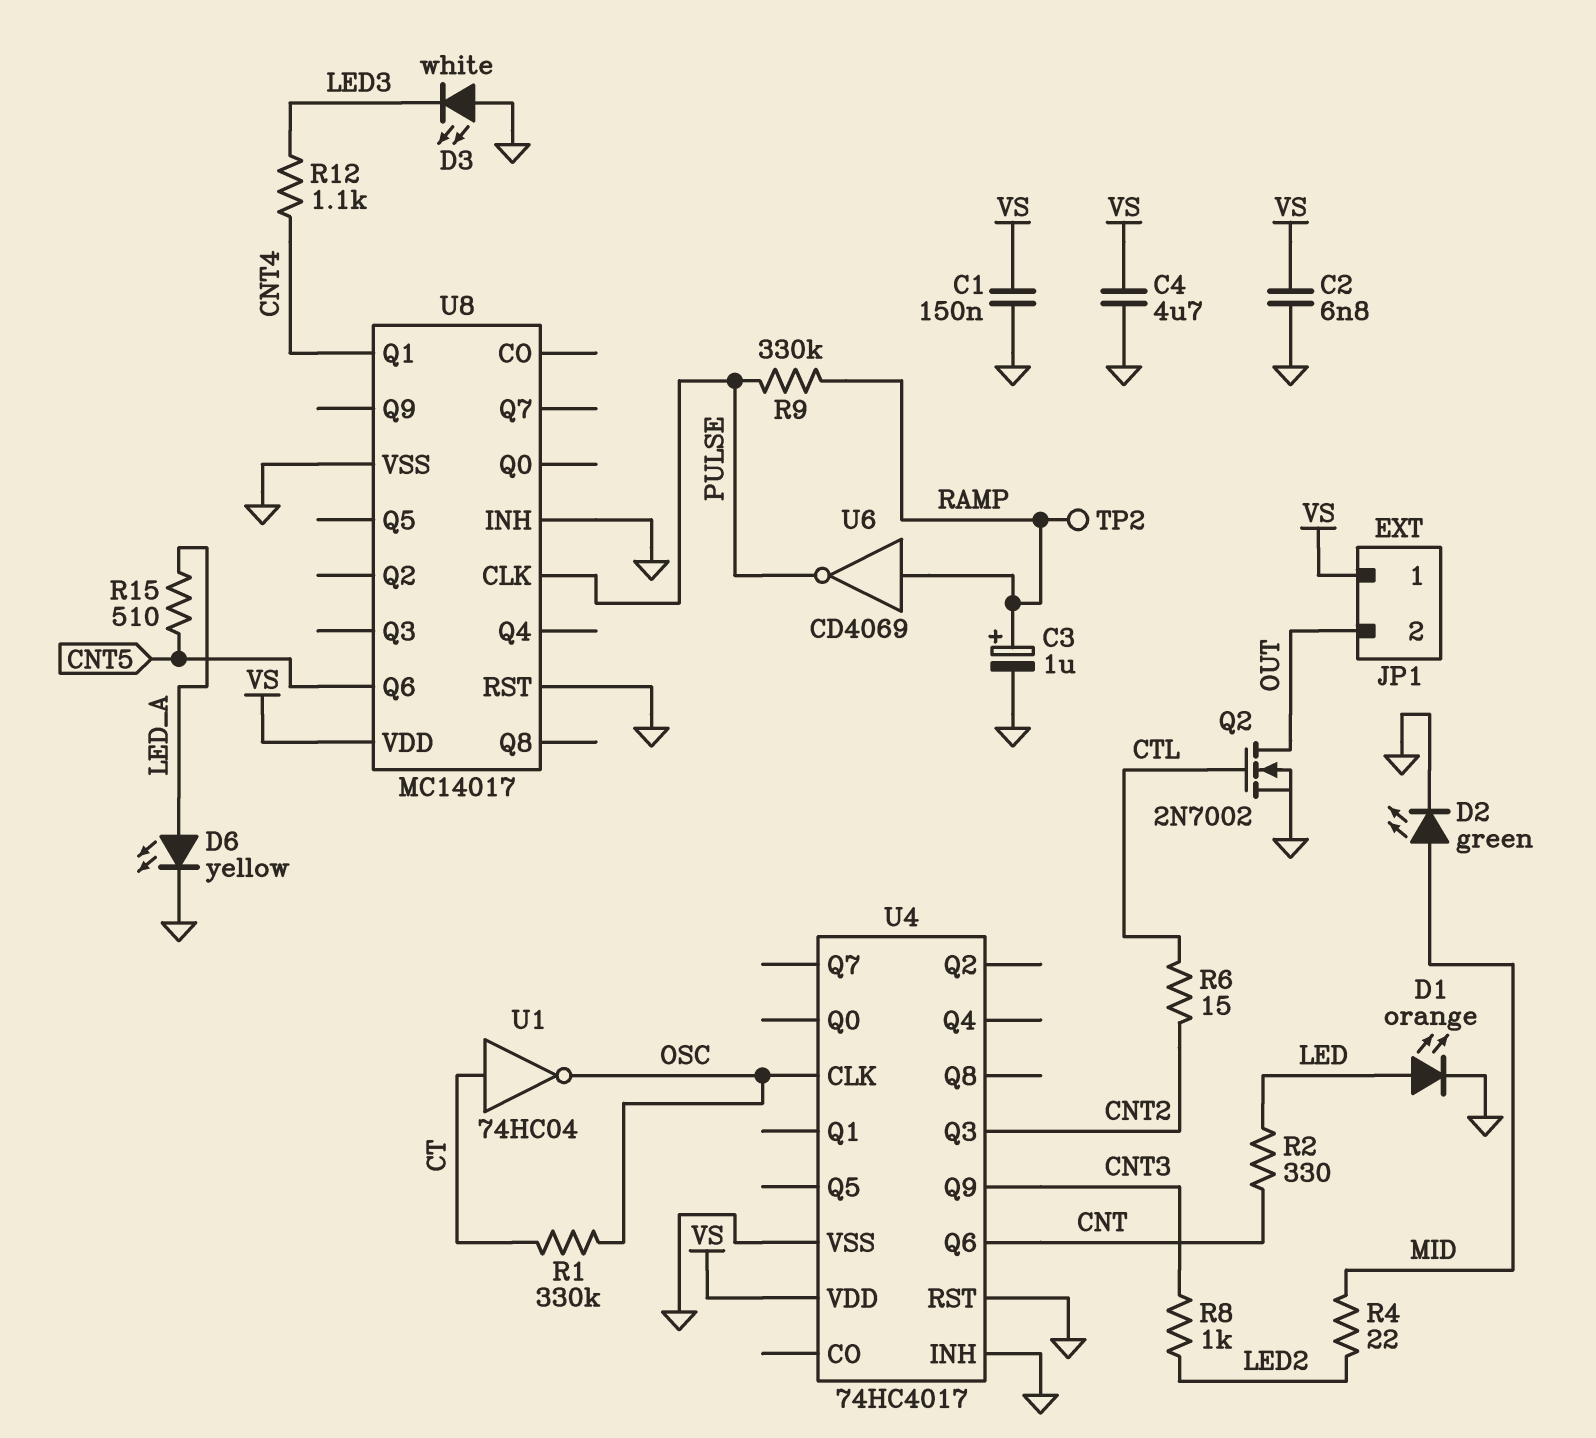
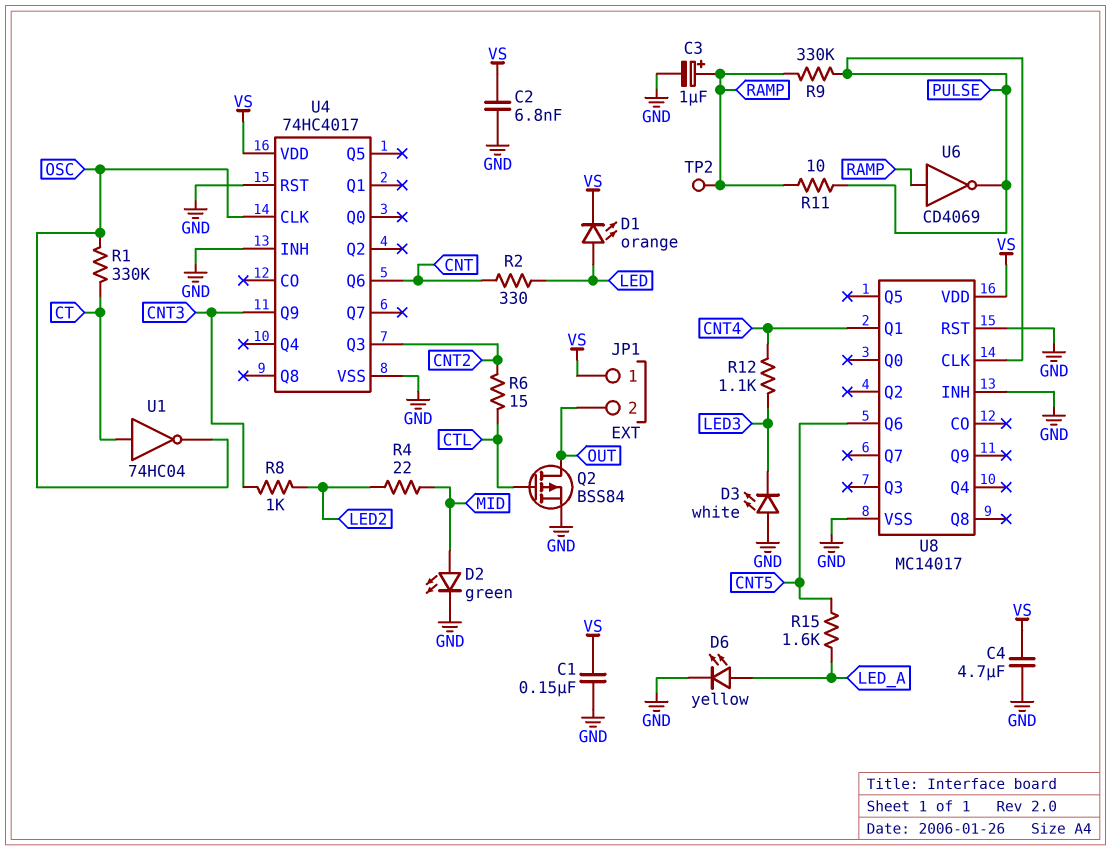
D1: LED orange (A LED, K GND) -> LED orange (A LED, K VS)
Q2: NMOS 2N7002 (G CTL, D OUT, S GND) -> PMOS BSS84 (G CTL, D OUT, S GND)
R11: none -> 10 (PULSE, RAMP)
R15: 510 (CNT5, LED_A) -> 1.6k (CNT5, LED_A)

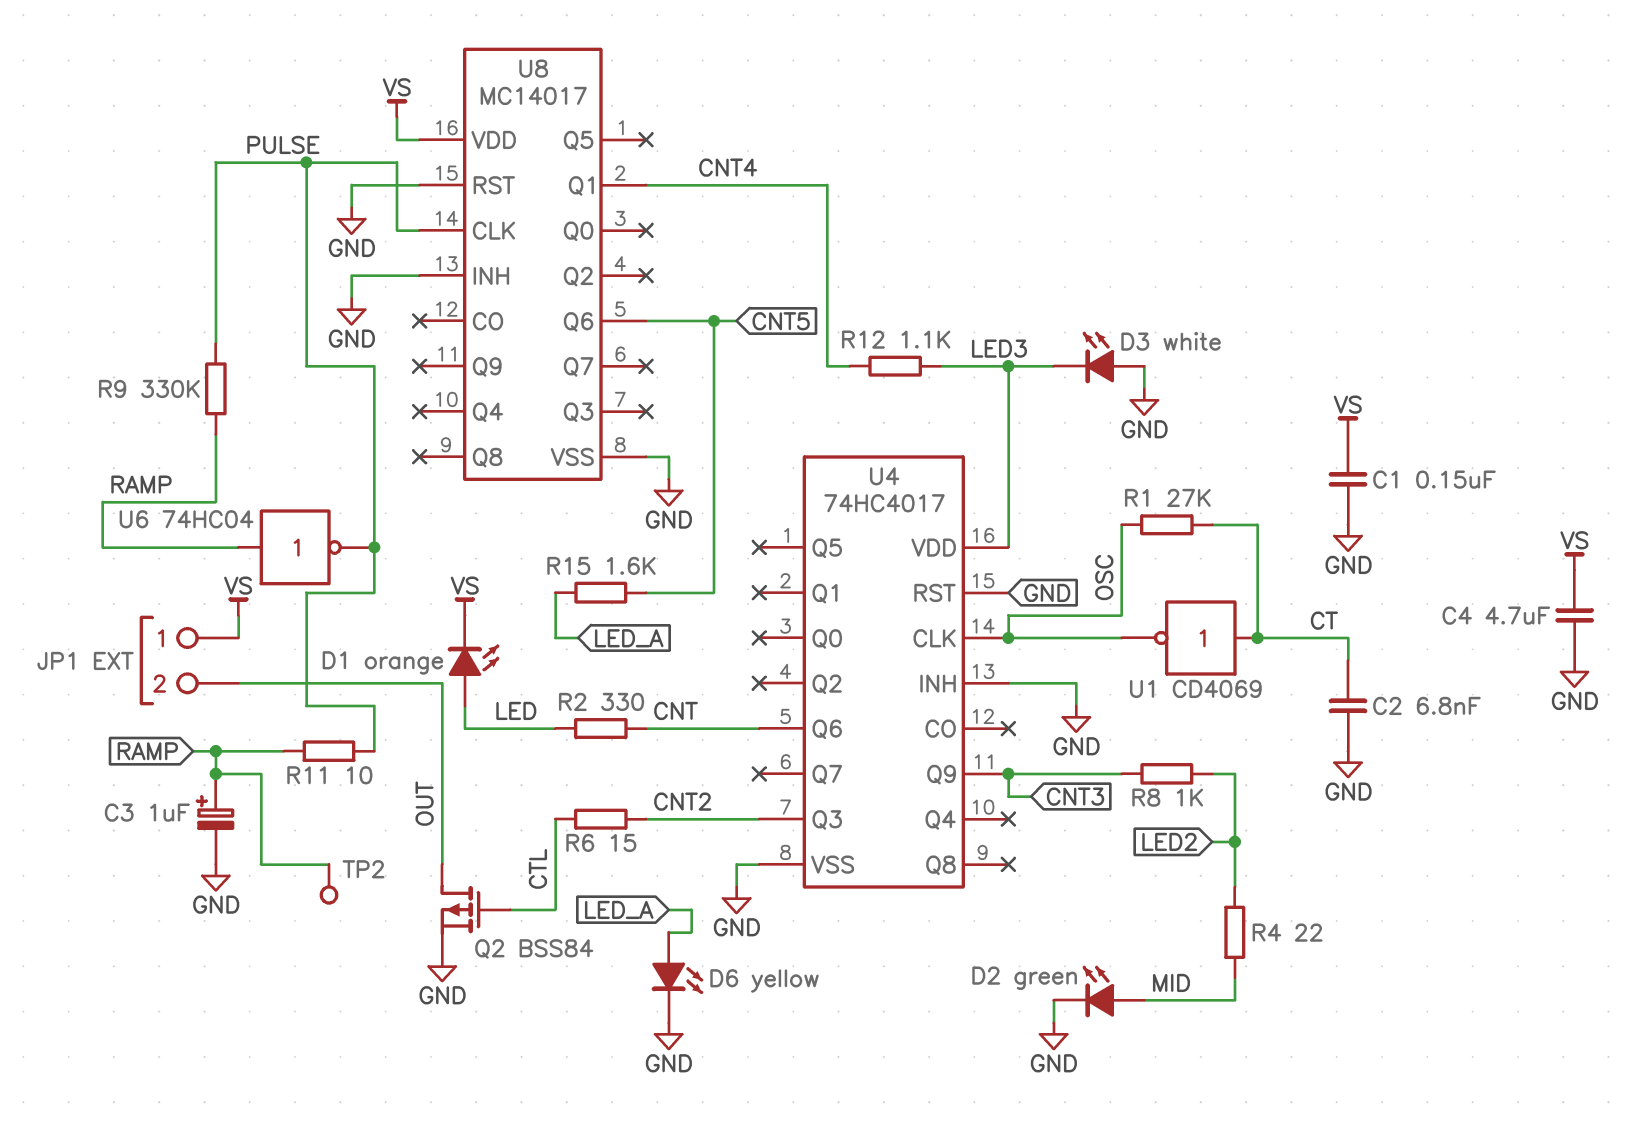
C2: 6.8nF (GND, VS) -> 6.8nF (CT, GND)
R1: 330k (CT, OSC) -> 27k (CT, OSC)
U1: NOT 74HC04 (in CT, out OSC) -> NOT CD4069 (in CT, out OSC)
U4 pin VDD: VS -> LED3
U6: NOT CD4069 (in RAMP, out PULSE) -> NOT 74HC04 (in RAMP, out PULSE)

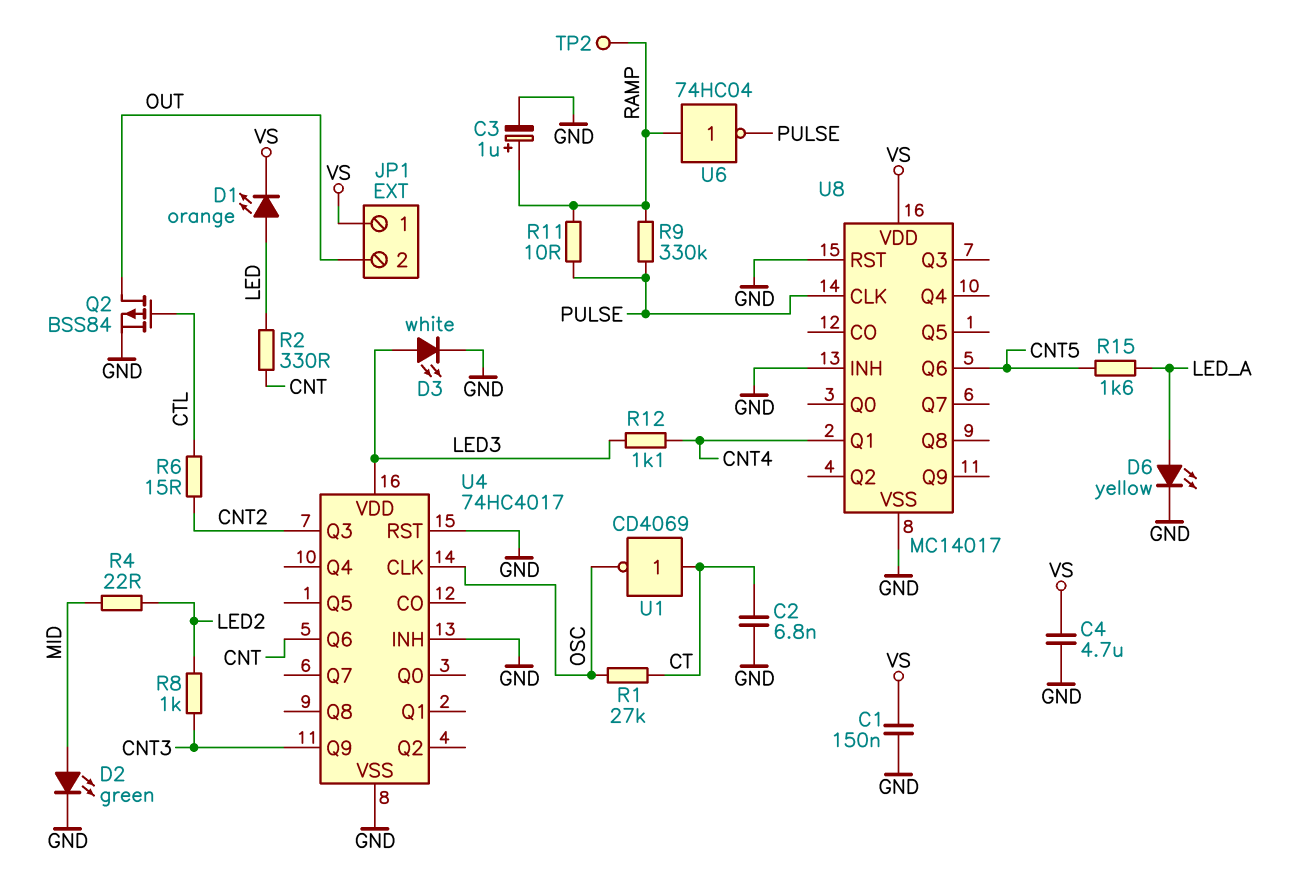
D3: LED white (A GND, K LED3) -> LED white (A LED3, K GND)

